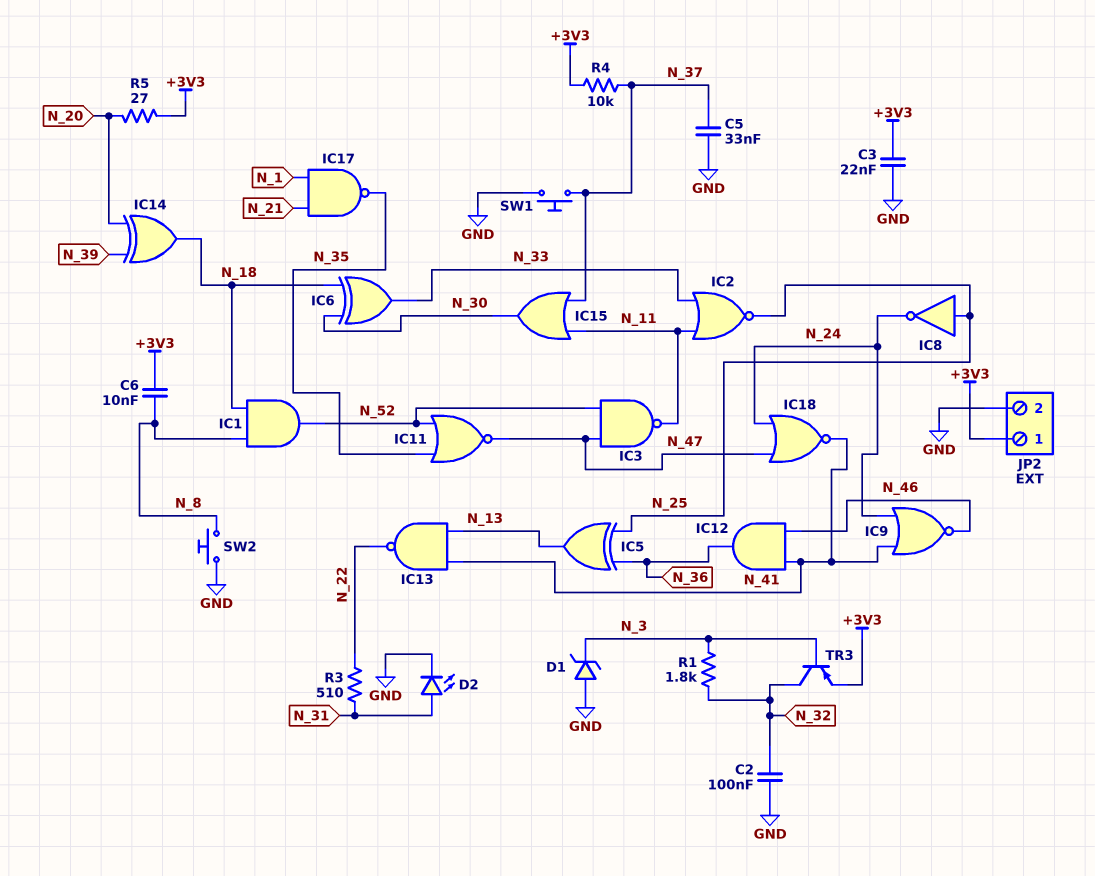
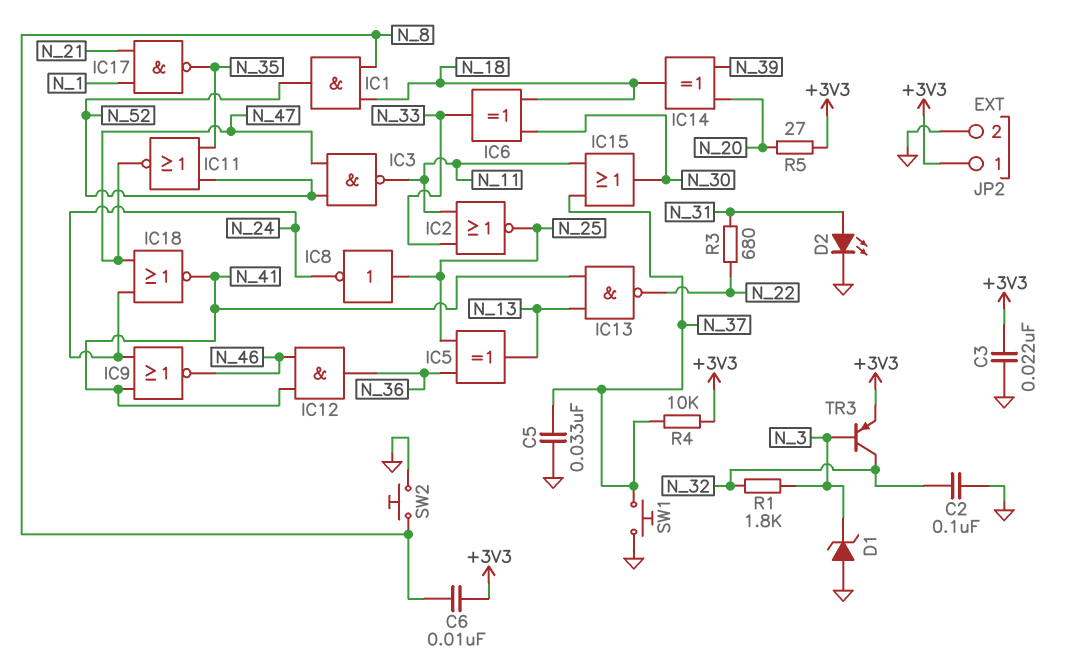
R3: 510 (N_22, N_31) -> 680 (N_22, N_31)

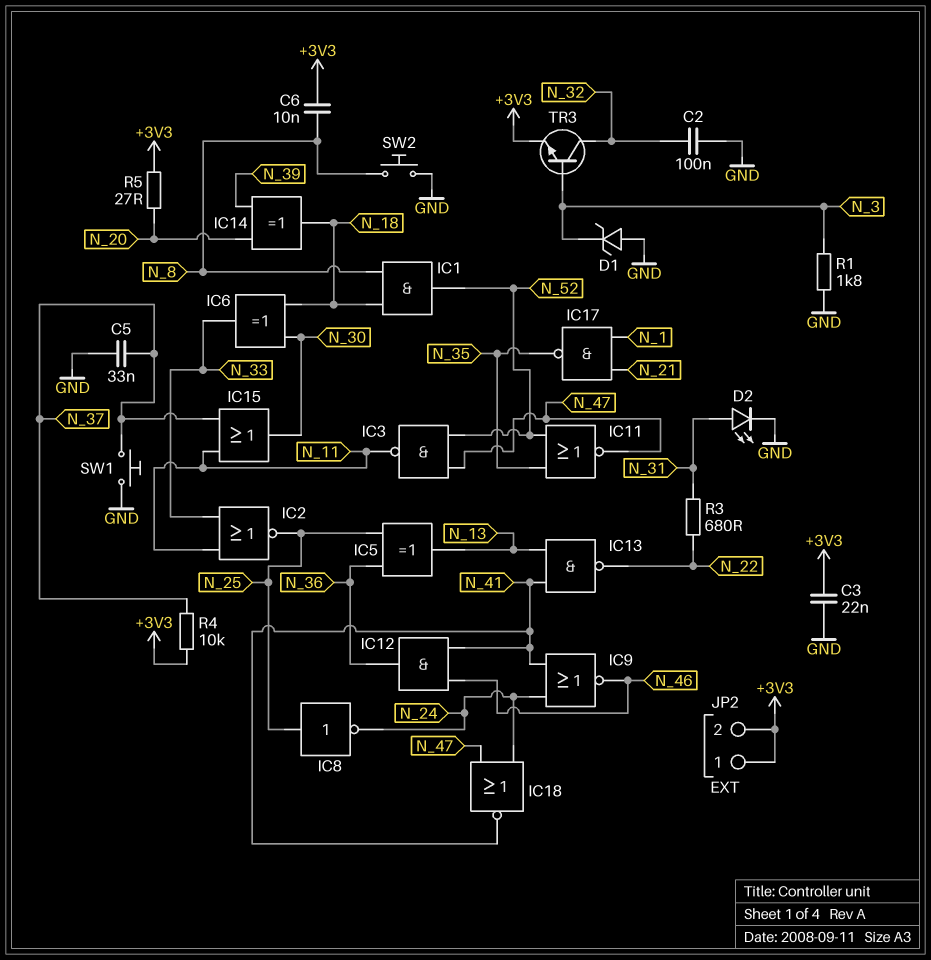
JP2 pin 2: GND -> +3V3
R1: 1.8k (N_3, N_32) -> 1.8k (GND, N_3)
TR3: PNP (B N_3, C N_32, E +3V3) -> NPN (B N_3, C N_32, E +3V3)

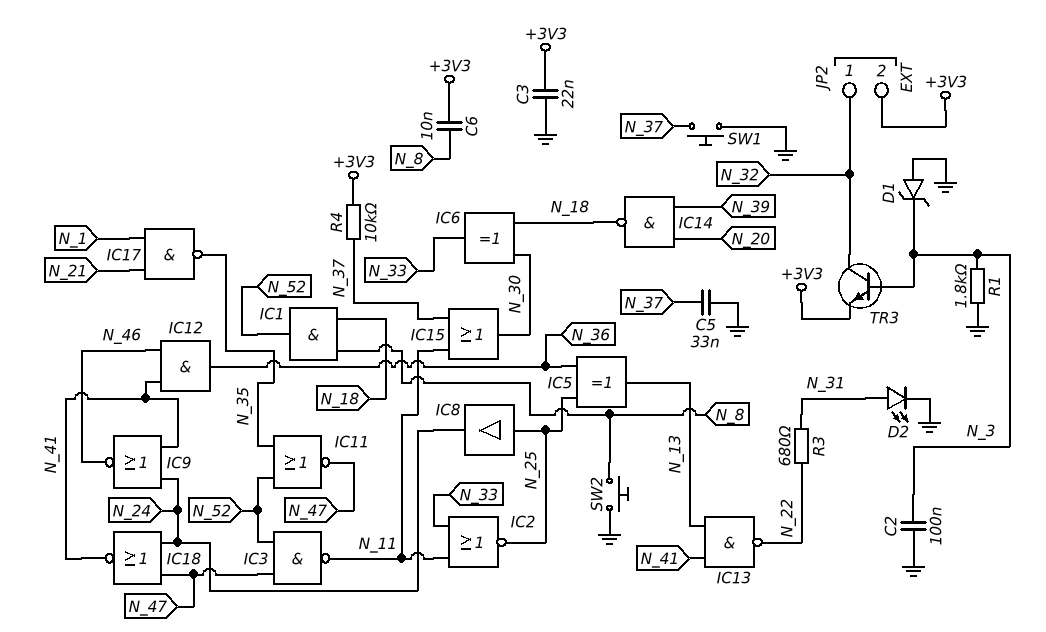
C2: 100nF (GND, N_32) -> 100nF (GND, N_3)
IC8: NOT (in N_25, out N_24) -> buffer (in N_25, out N_24)
IC14: XOR (in N_20, in N_39, out N_18) -> NAND (in N_20, in N_39, out N_18)
JP2 pin 1: +3V3 -> N_32
R5: 27 (+3V3, N_20) -> none

